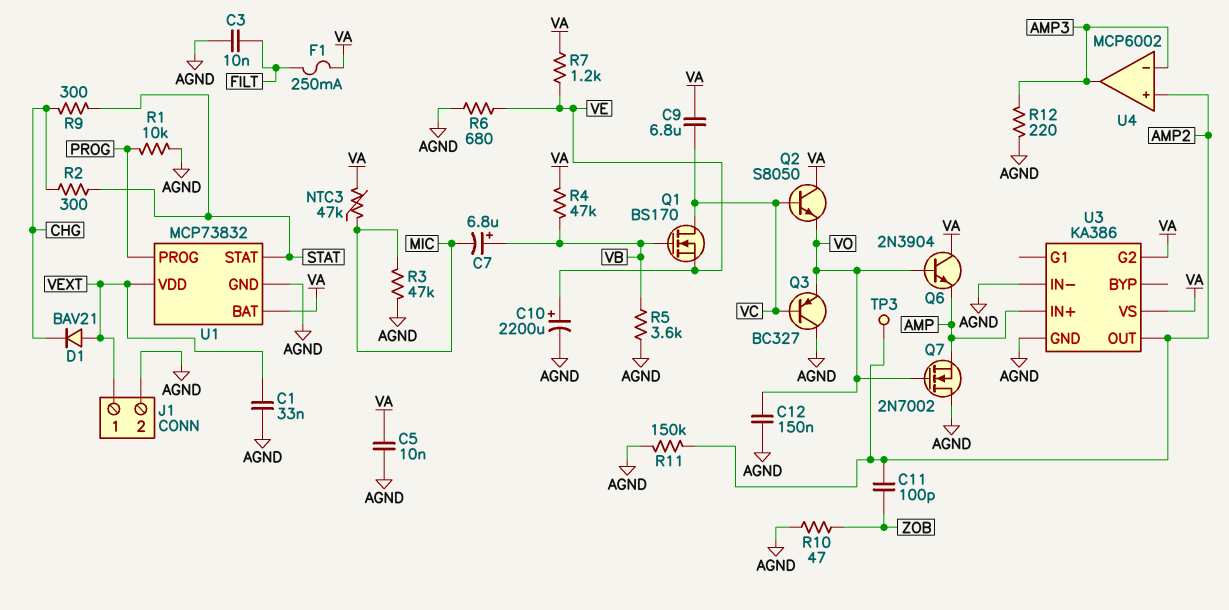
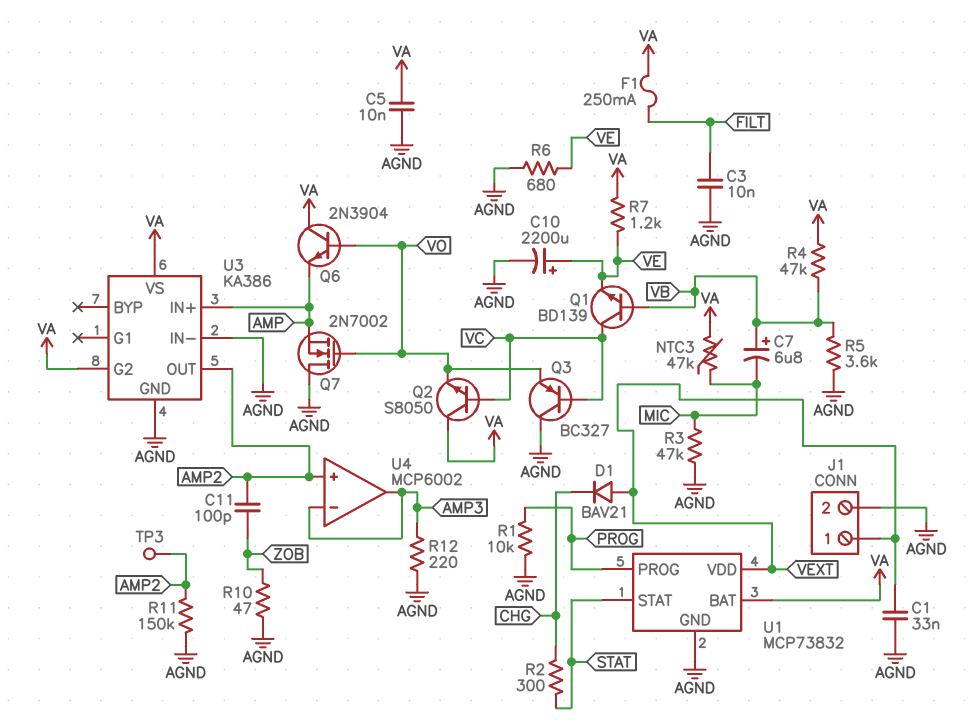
C9: 6.8uF (VA, VC) -> none
C12: 150nF (AGND, VO) -> none
Q1: NMOS BS170 (G VB, D VC, S VE) -> NPN BD139 (B VB, C VC, E VE)
R9: 300 (CHG, STAT) -> none

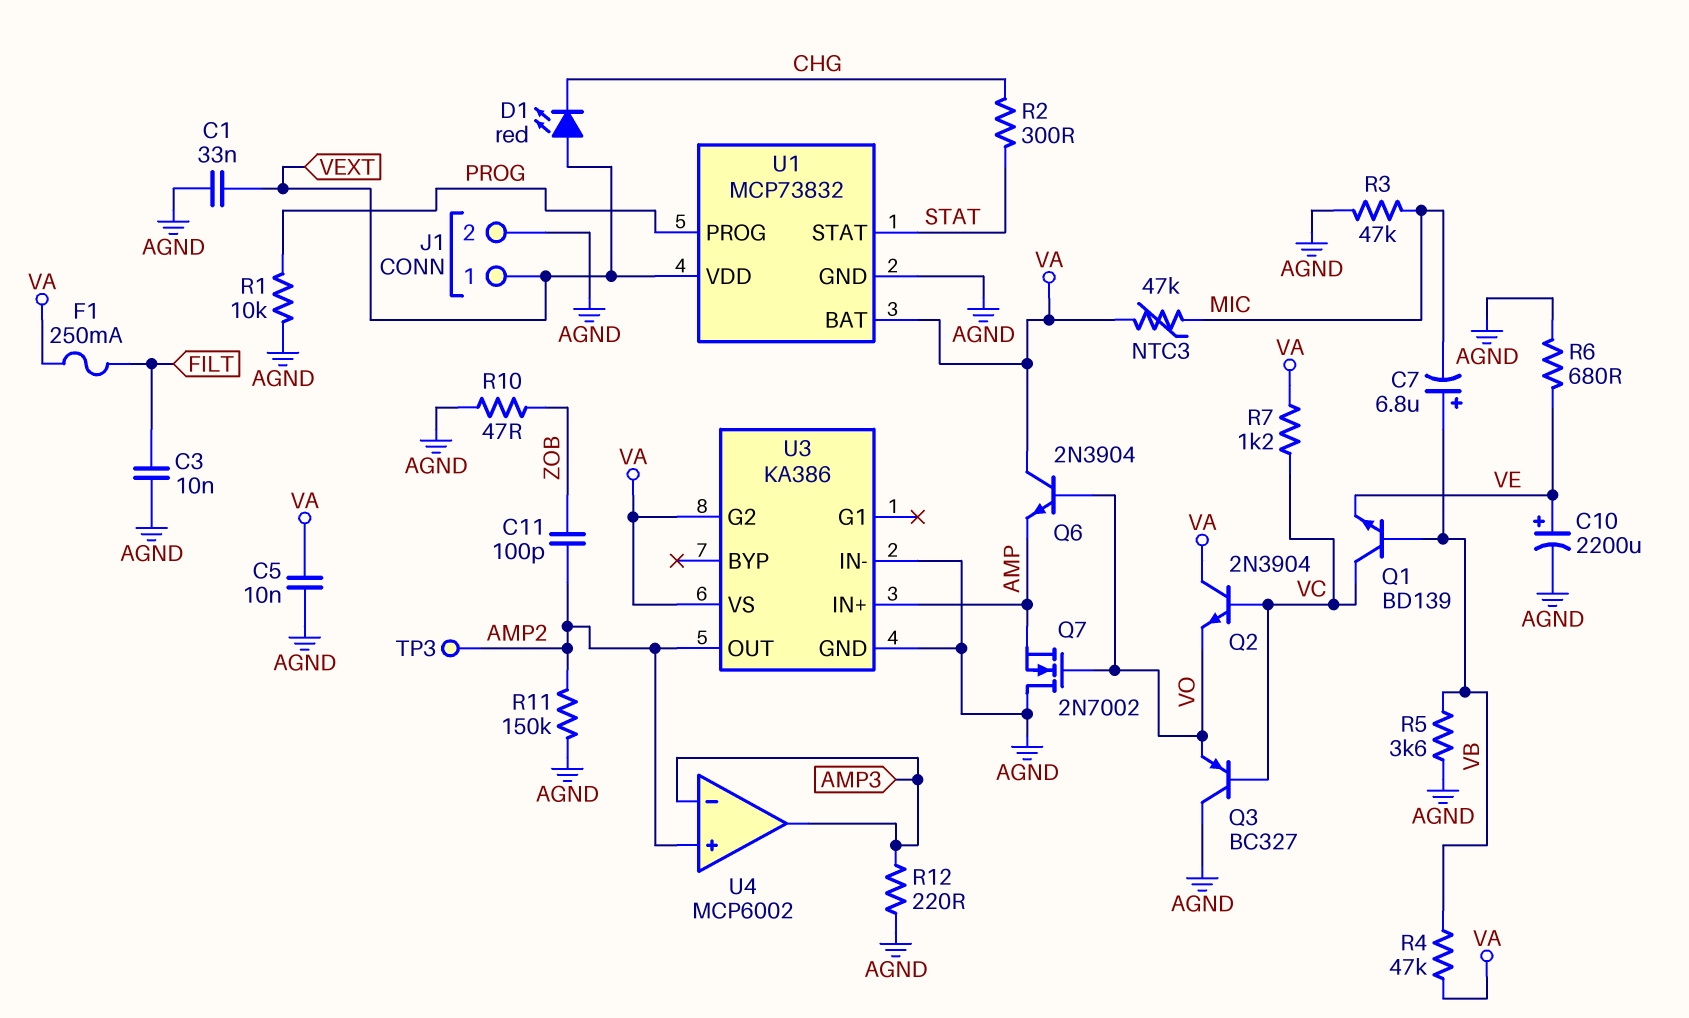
D1: diode BAV21 (A VEXT, K CHG) -> LED red (A VEXT, K CHG)
Q2: NPN S8050 (B VC, C VA, E VO) -> NPN 2N3904 (B VC, C VA, E VO)
R7: 1.2k (VA, VE) -> 1.2k (VA, VC)

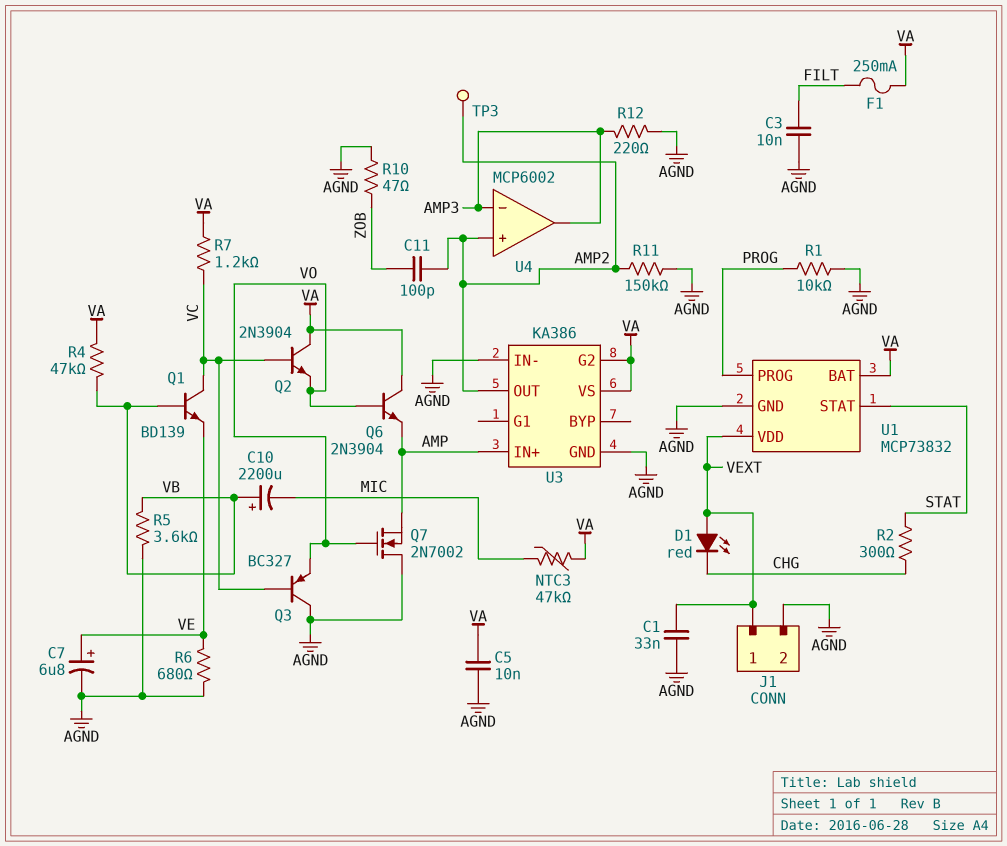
C7: 6.8uF (plus VB, minus MIC) -> 6.8uF (plus VE, minus AGND)
C10: 2200uF (plus VE, minus AGND) -> 2200uF (plus VB, minus MIC)
R3: 47k (AGND, MIC) -> none

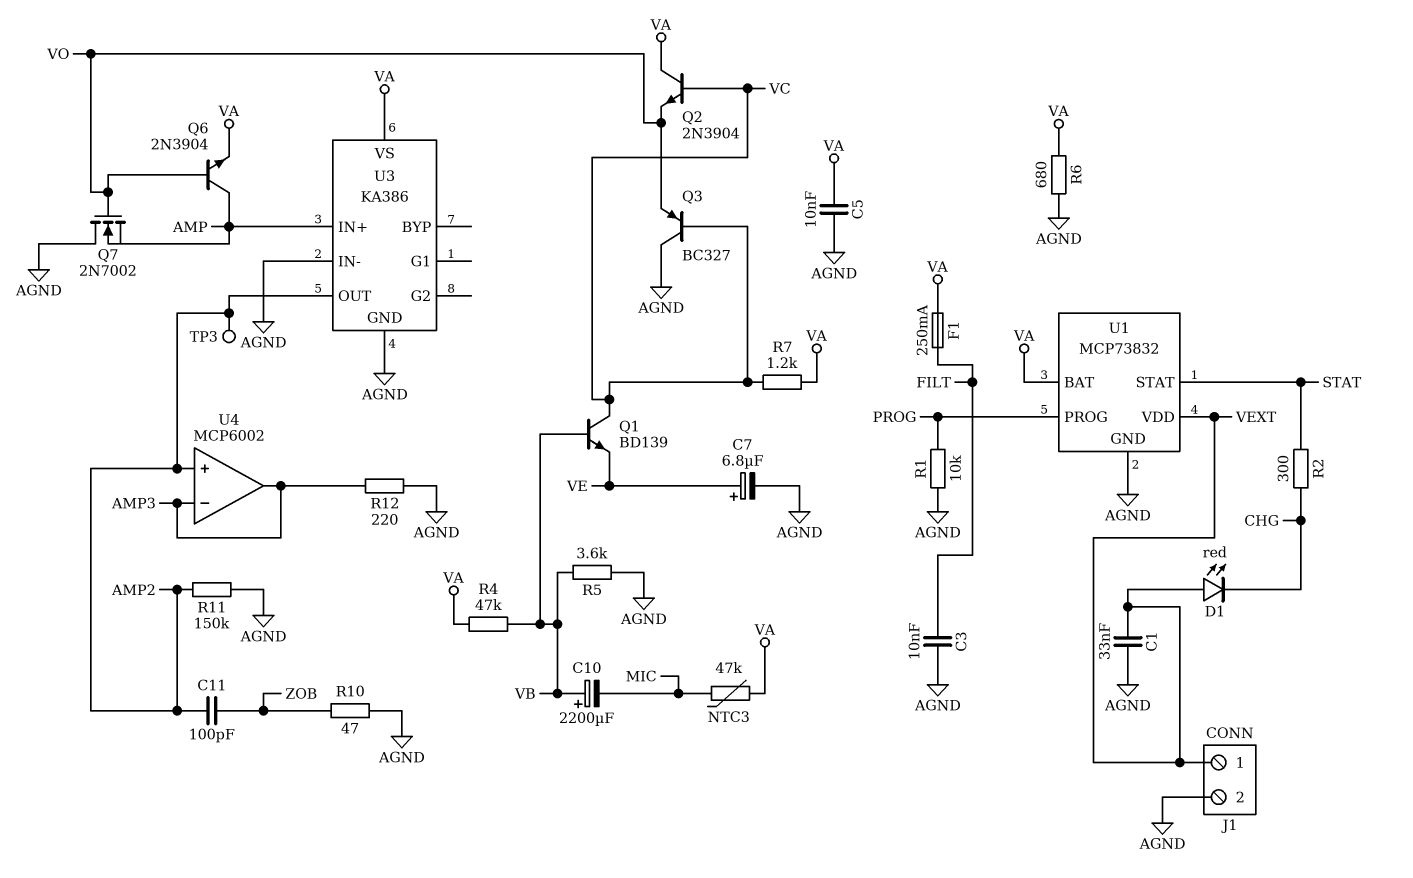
Q6: NPN 2N3904 (B VO, C VA, E AMP) -> NPN 2N3904 (B VO, C AMP, E VA)
R6: 680 (AGND, VE) -> 680 (AGND, VA)
U3 pin G2: VA -> none

